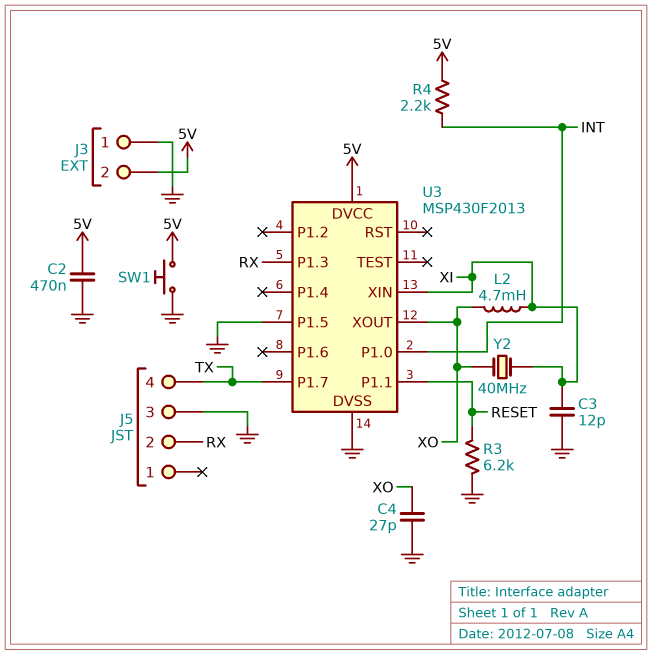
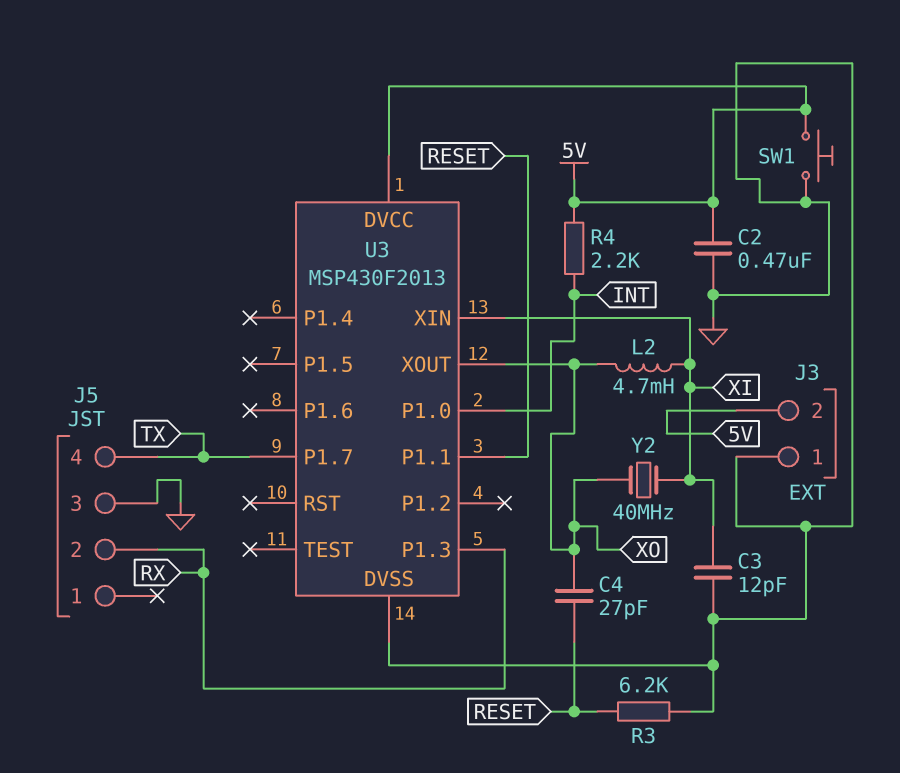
C4: 27pF (GND, XO) -> 27pF (RESET, XO)
U3 pin P1.5: GND -> none

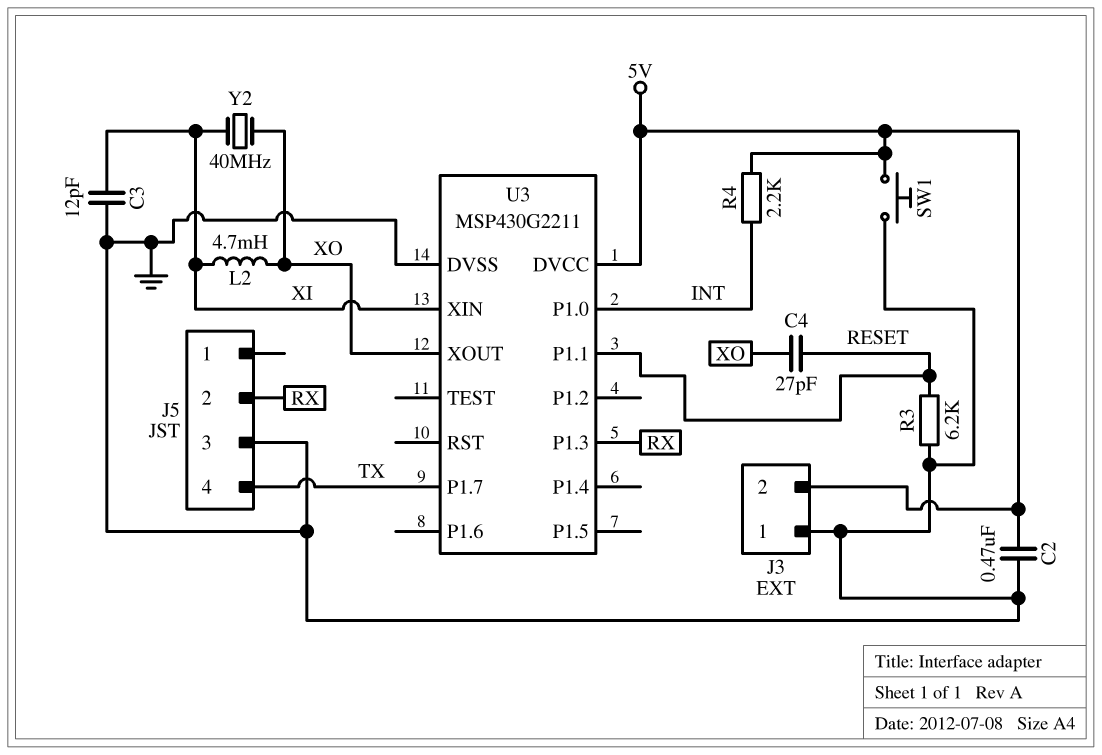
U3: MSP430F2013 -> MSP430G2211

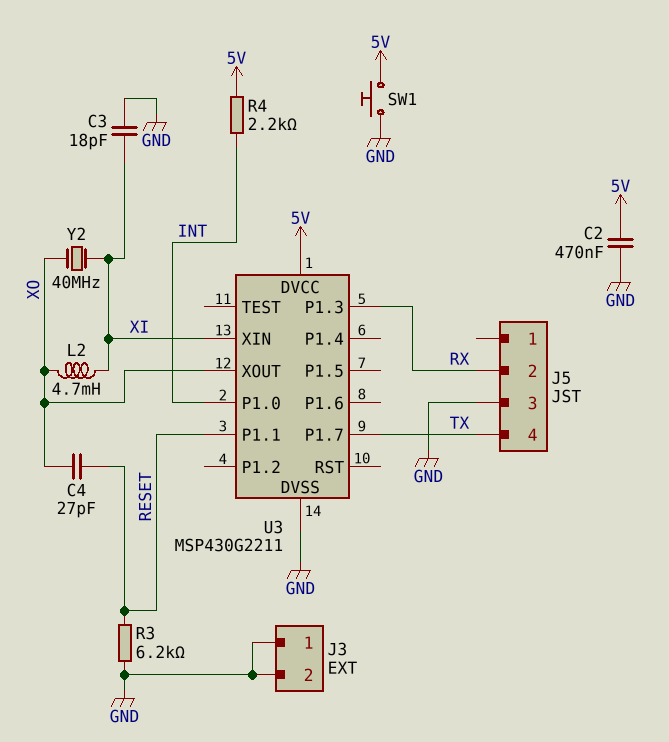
C3: 12pF (GND, XI) -> 18pF (GND, XI)
J3 pin 2: 5V -> GND

